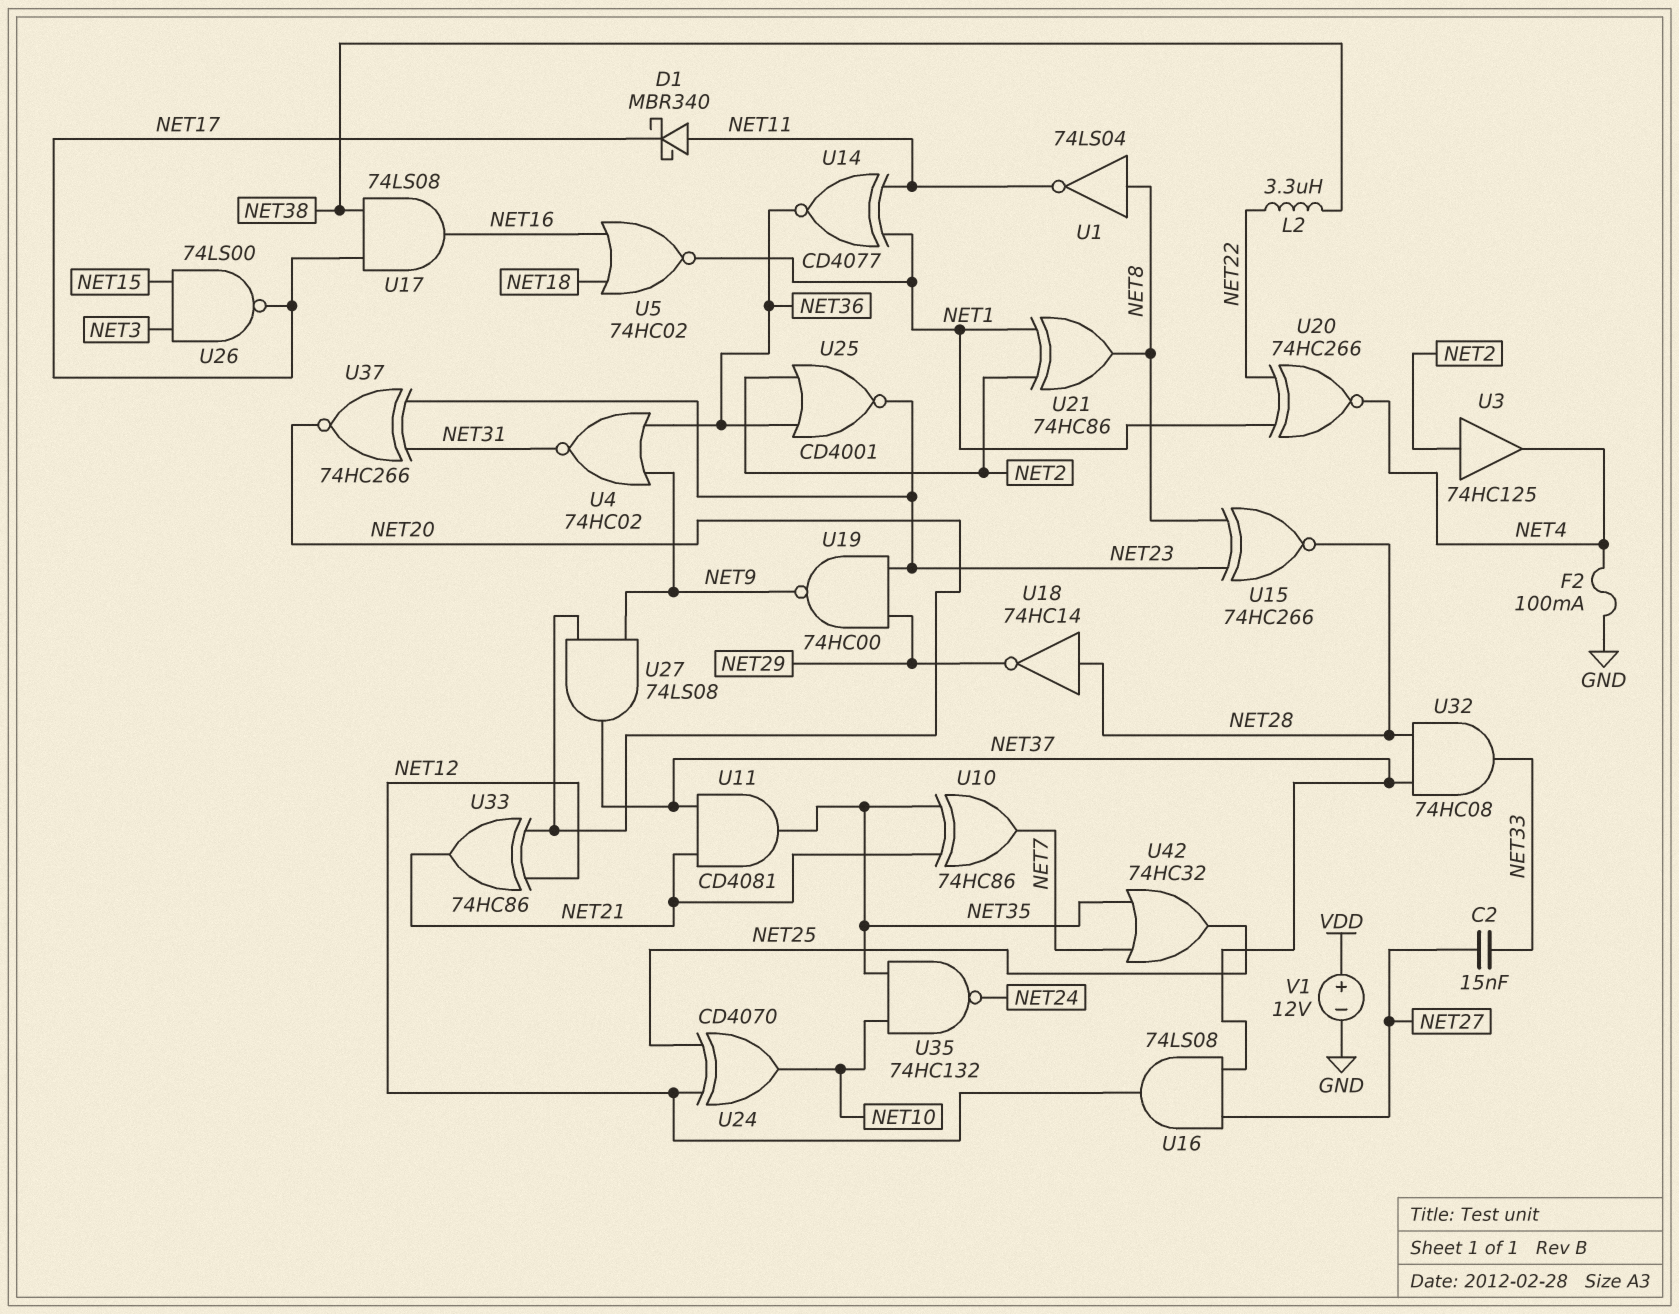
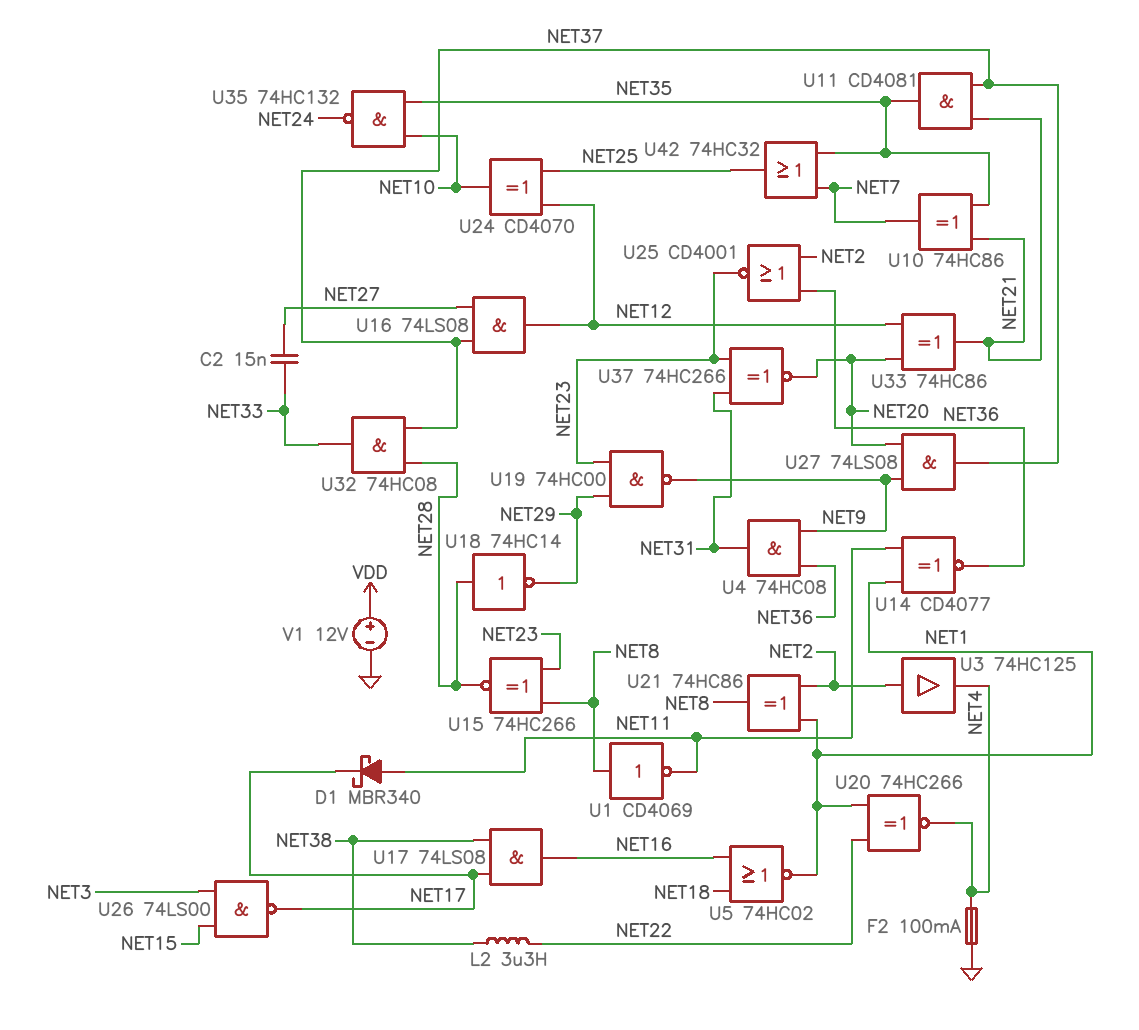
U1: NOT 74LS04 (in NET8, out NET11) -> NOT CD4069 (in NET8, out NET11)
U4: NOR 74HC02 (in NET9, in NET36, out NET31) -> AND 74HC08 (in NET9, in NET36, out NET31)

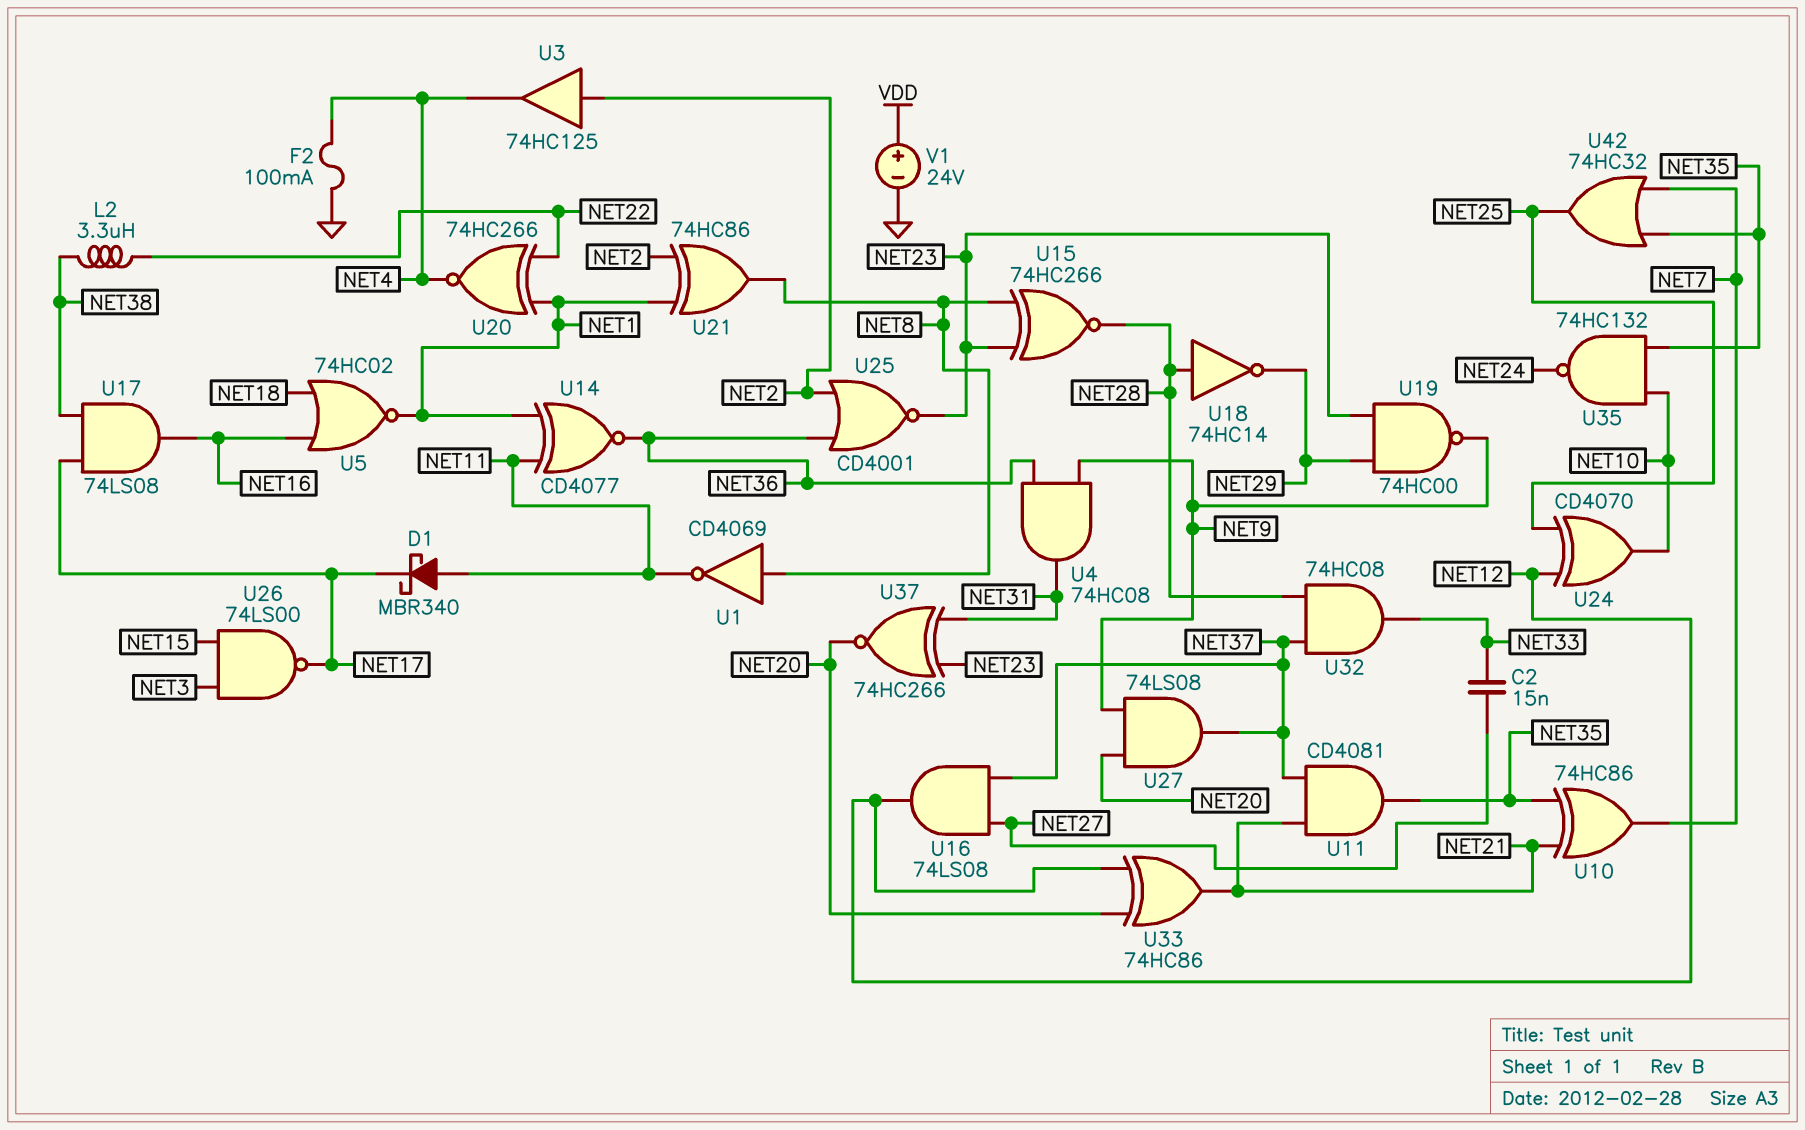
V1: 12V (plus VDD, minus GND) -> 24V (plus VDD, minus GND)

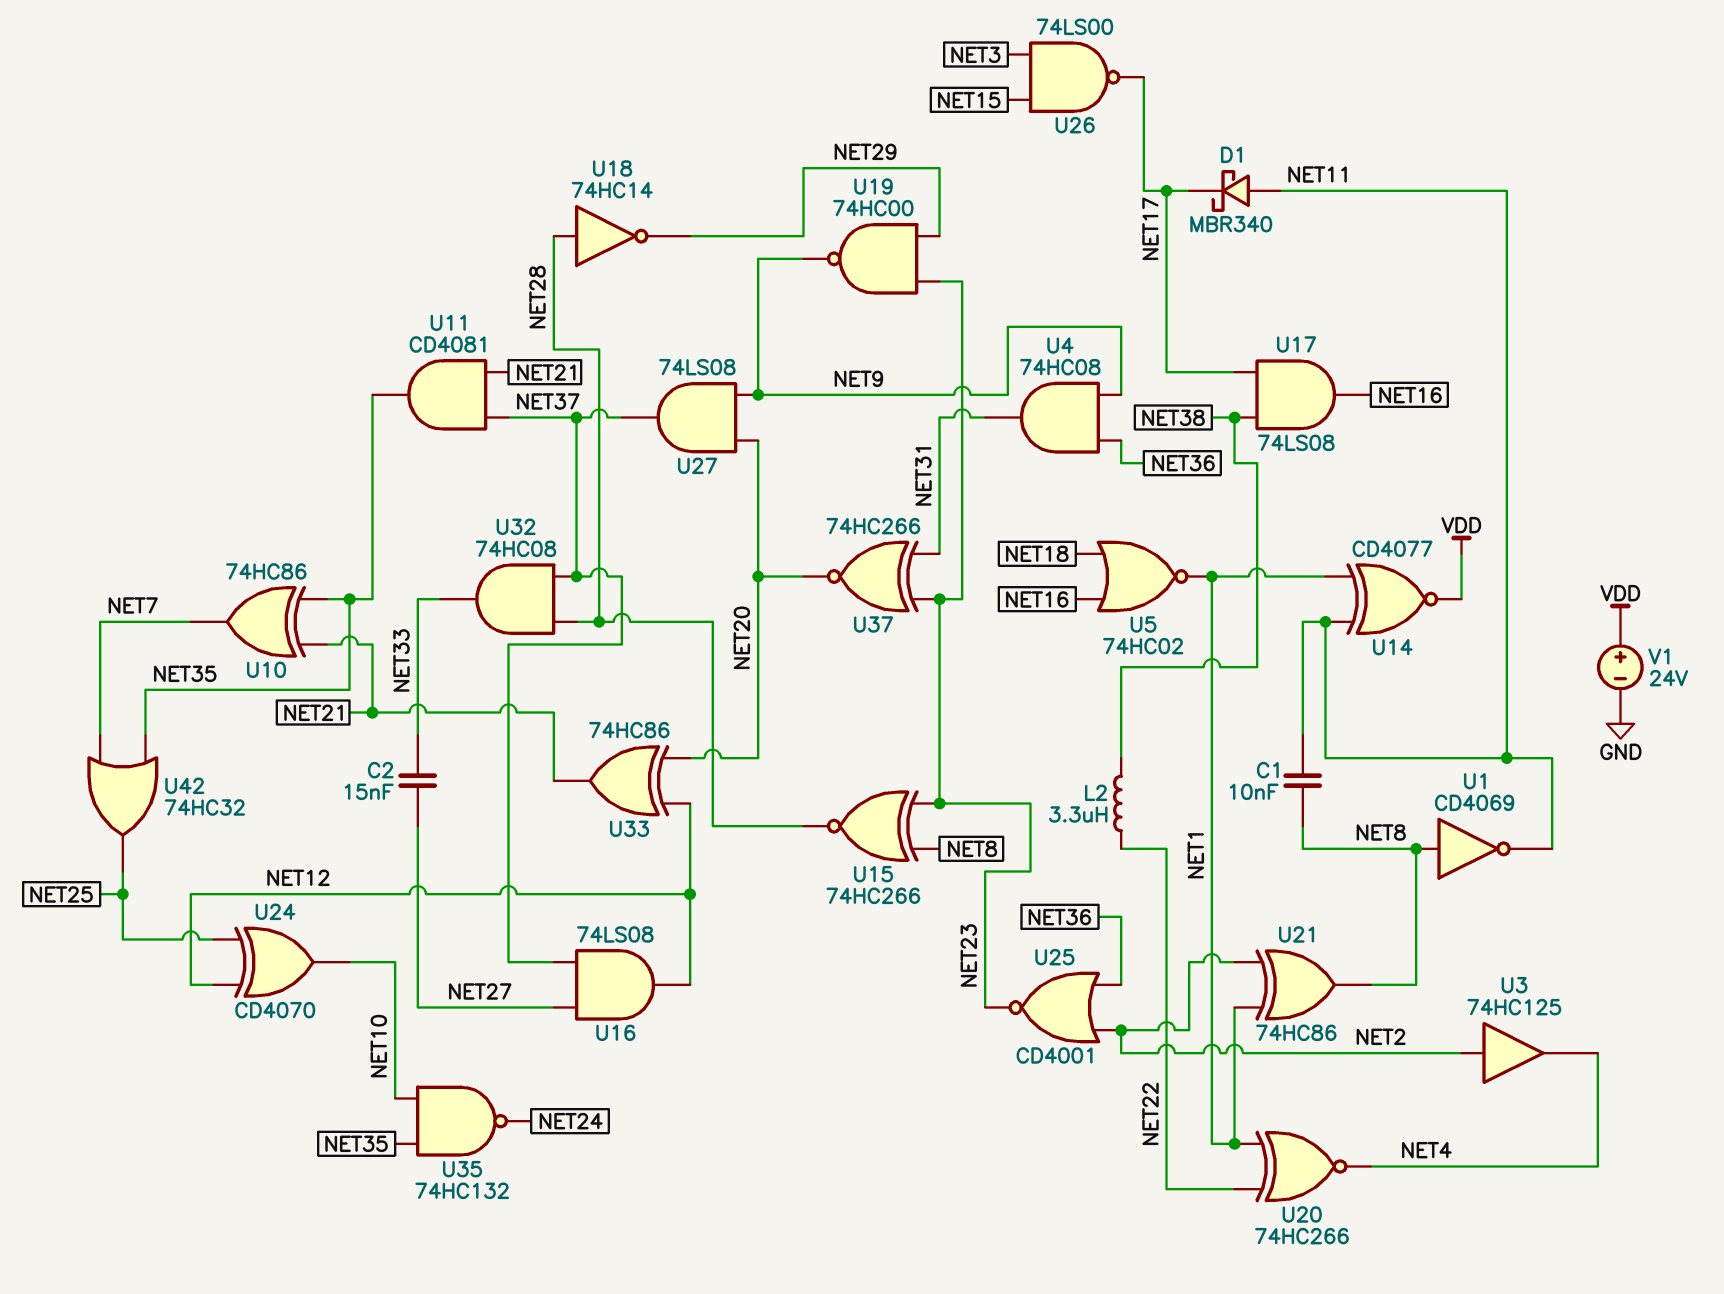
C1: none -> 10nF (NET8, NET11)
F2: 100mA (GND, NET4) -> none
U14: XNOR CD4077 (in NET1, in NET11, out NET36) -> XNOR CD4077 (in NET1, in NET11, out VDD)

